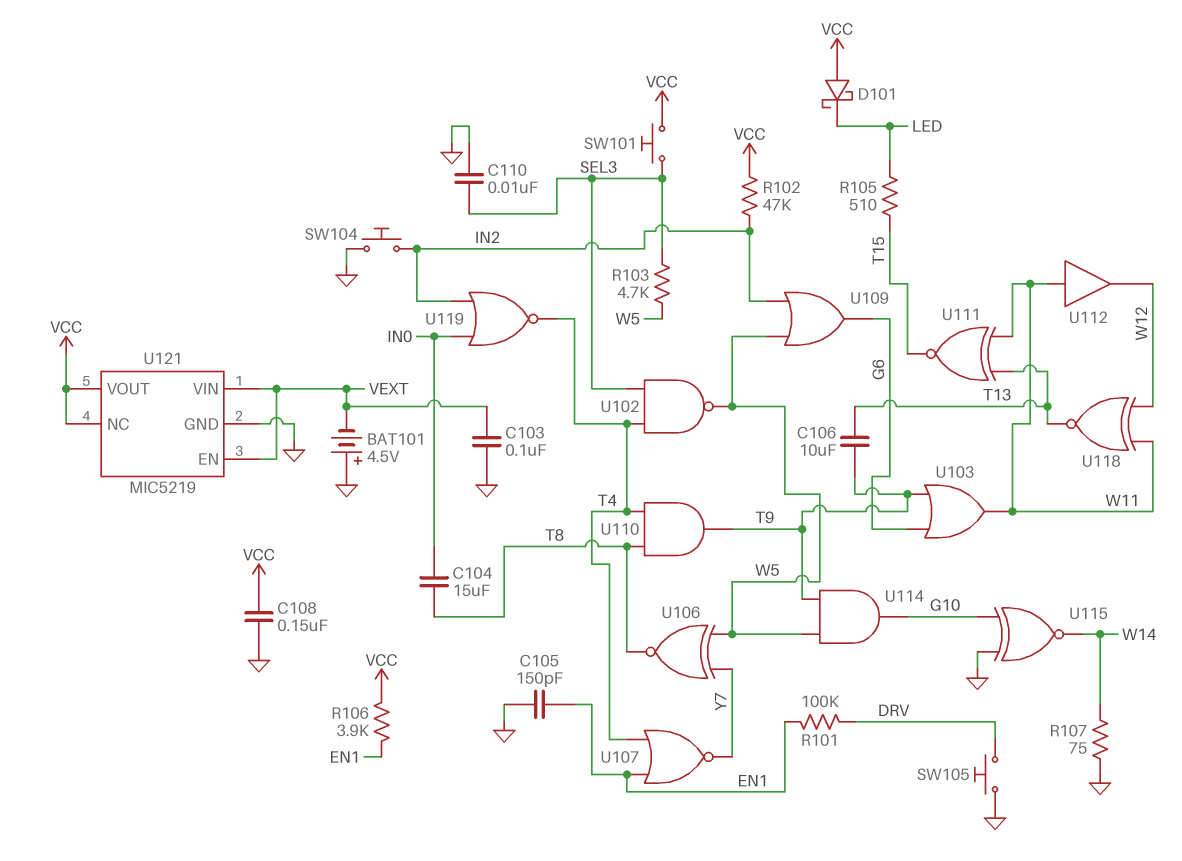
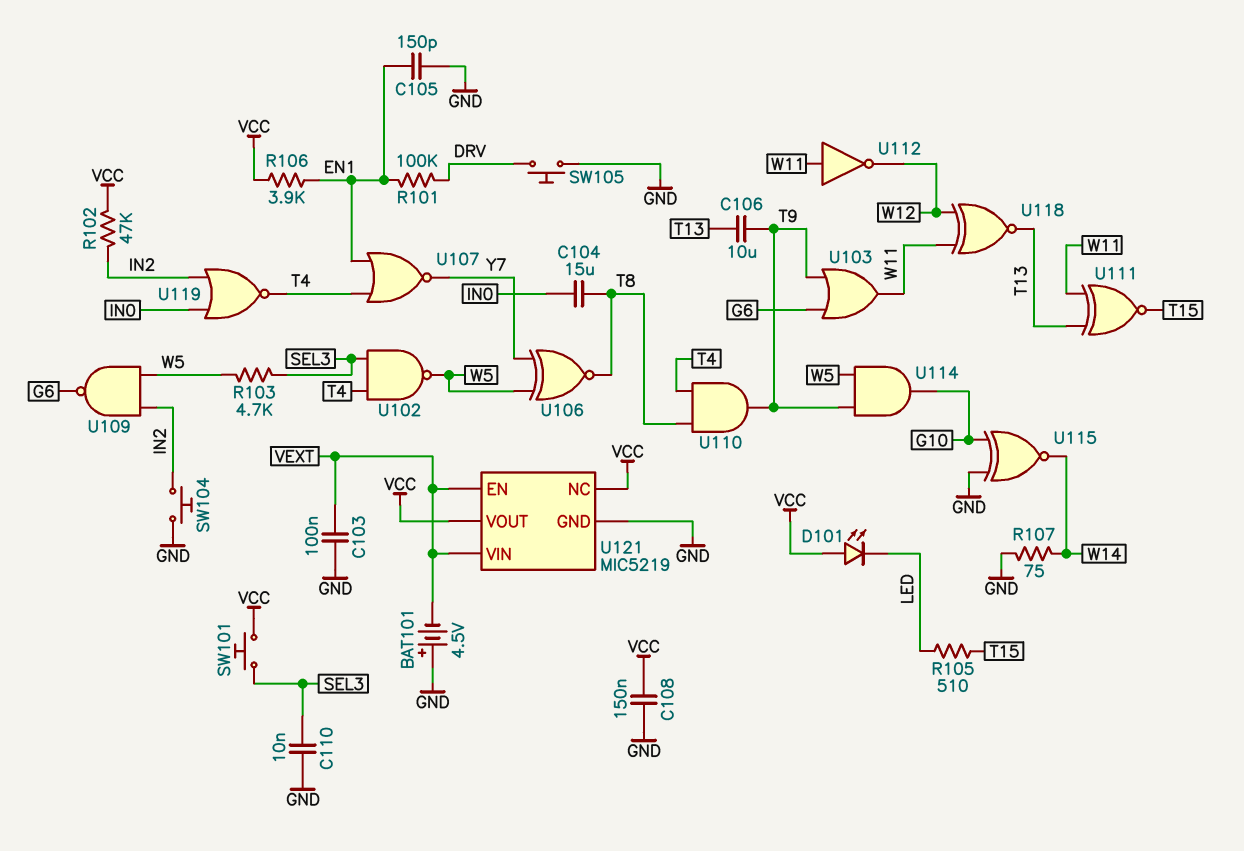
D101: schottky (A VCC, K LED) -> LED (A VCC, K LED)
U109: OR (in IN2, in W5, out G6) -> NAND (in IN2, in W5, out G6)
U112: buffer (in W11, out W12) -> NOT (in W11, out W12)

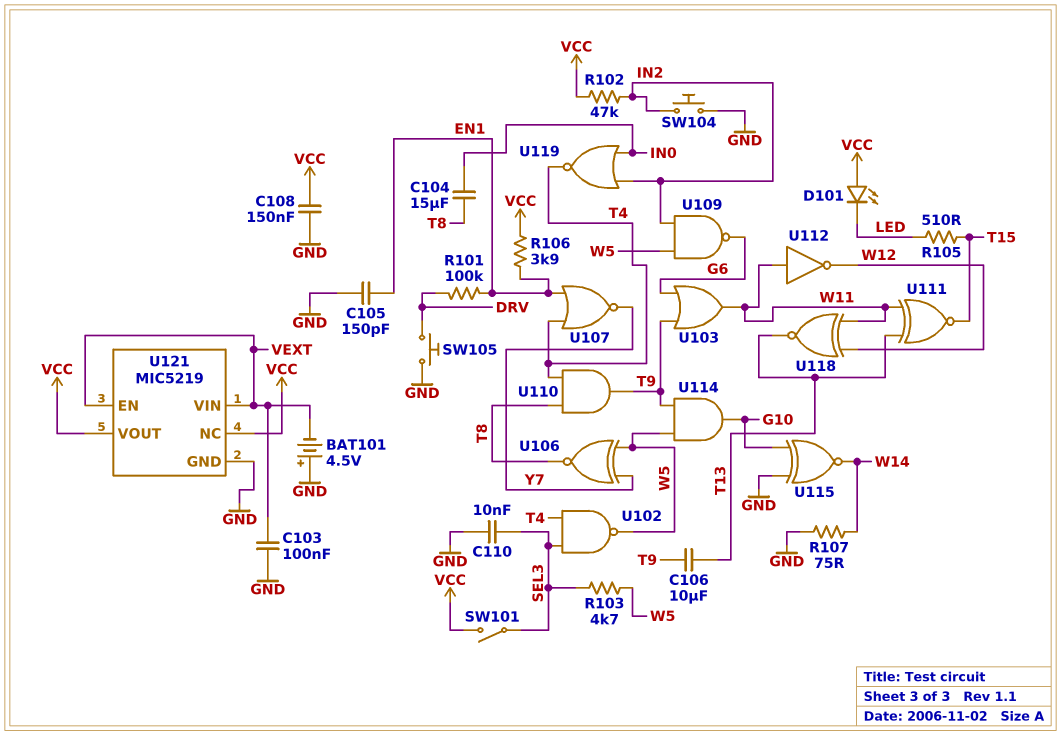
SW101: button (SEL3, VCC) -> switch (SEL3, VCC)

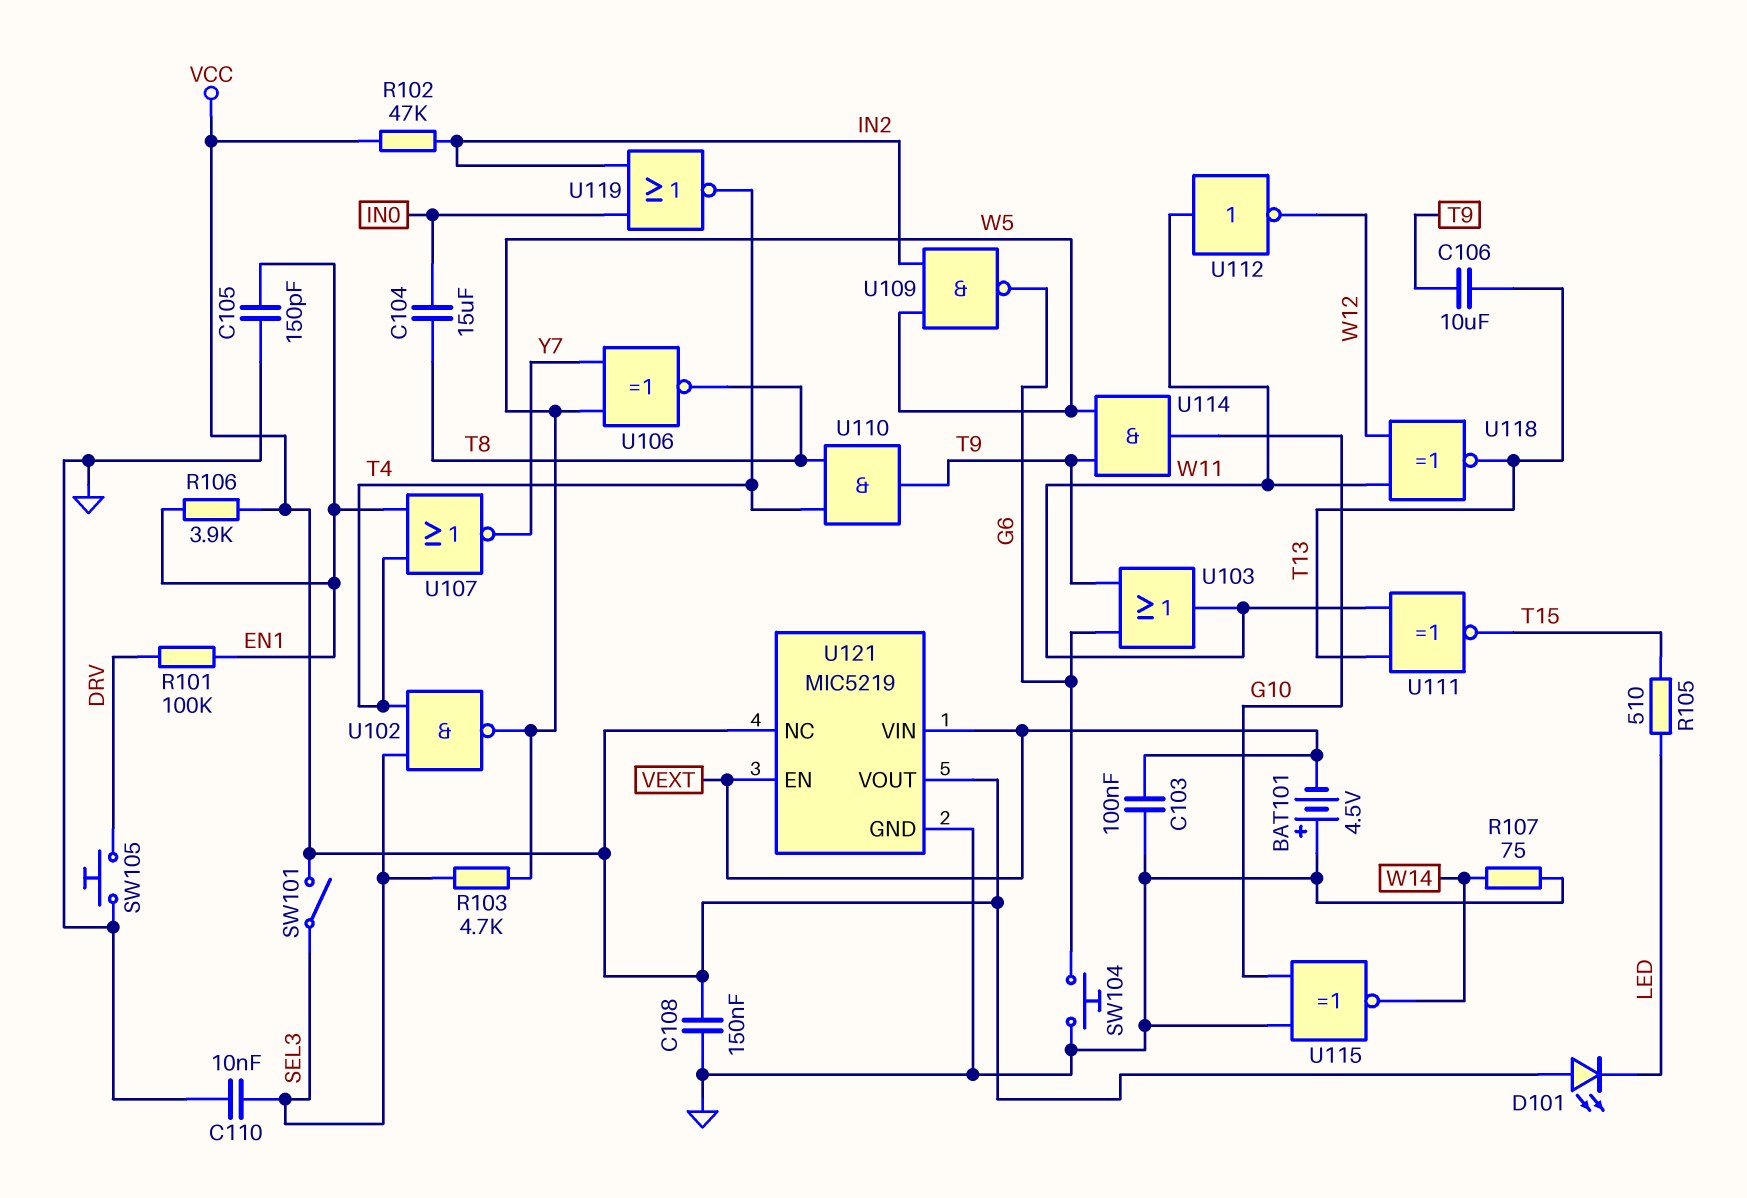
SW104: button (GND, IN2) -> button (G6, GND)

